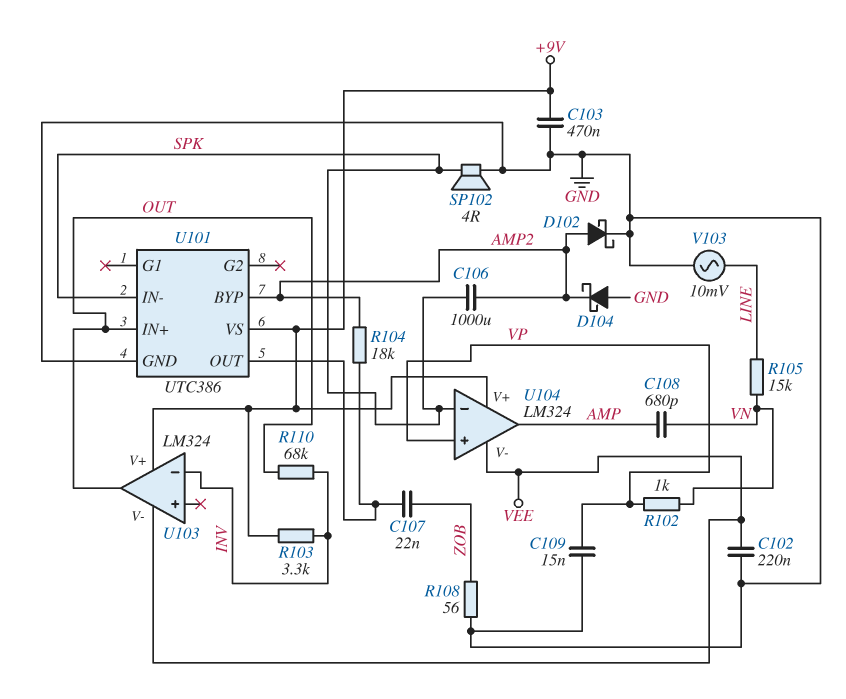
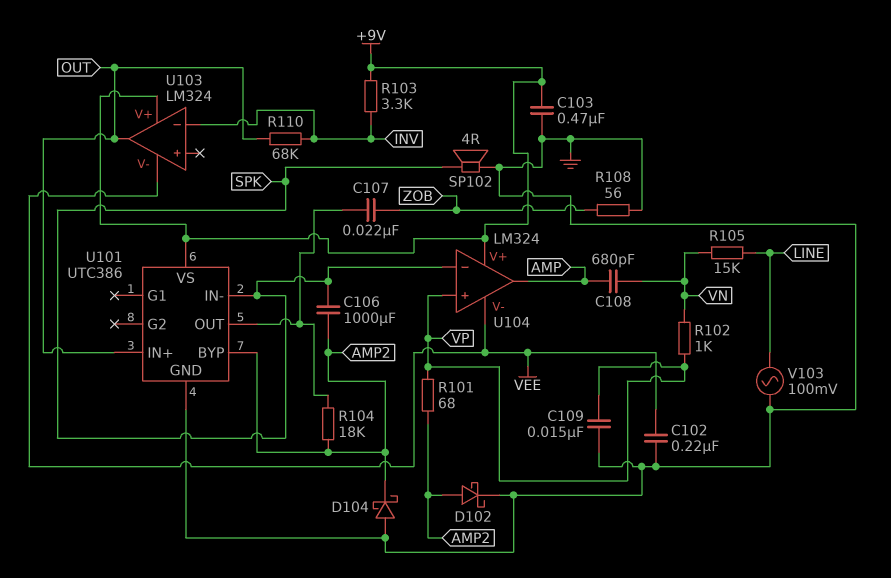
R101: none -> 68 (AMP2, VP)
V103: AC 10mV (GND, LINE) -> AC 100mV (GND, LINE)

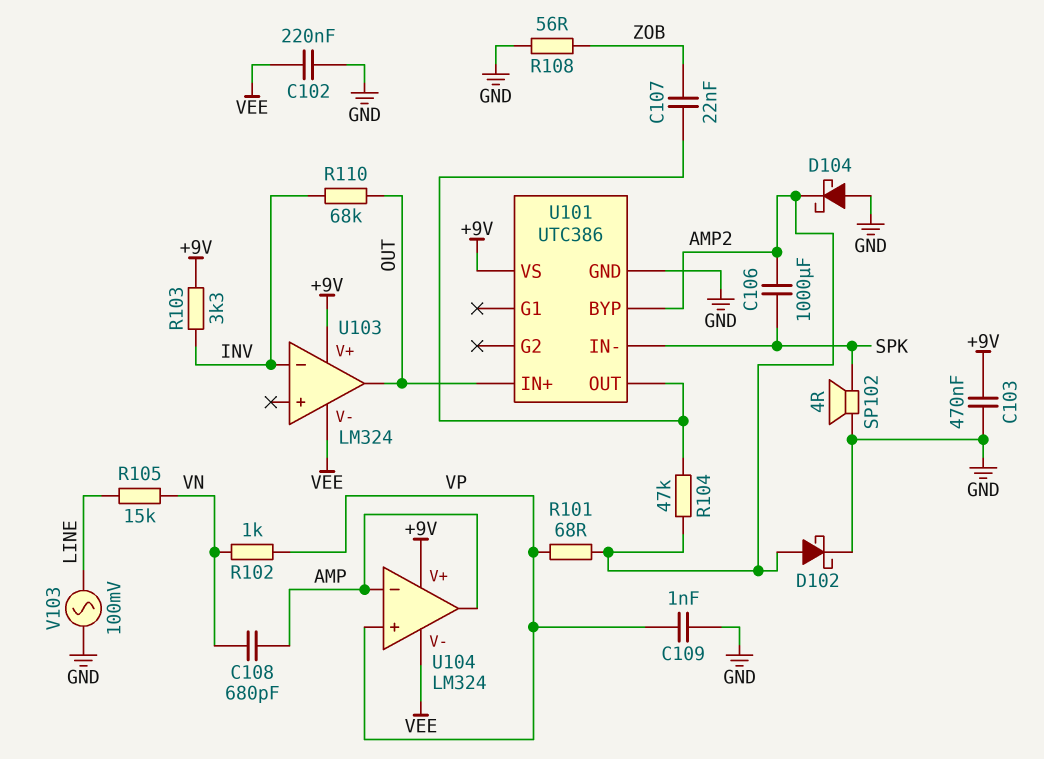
C109: 15nF (GND, VP) -> 1nF (GND, VP)
R104: 18k (AMP2, U101/OUT) -> 47k (AMP2, U101/OUT)
U104 pin in-: SPK -> AMP

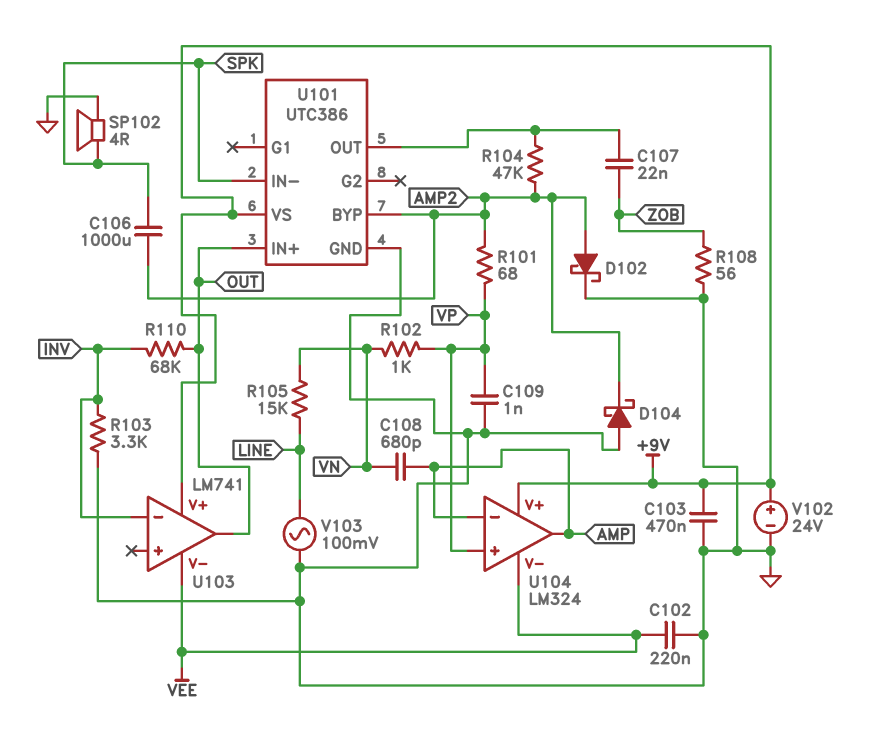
R103: 3.3k (+9V, INV) -> 3.3k (GND, INV)
U103: LM324 -> LM741
V102: none -> 24V (plus +9V, minus GND)

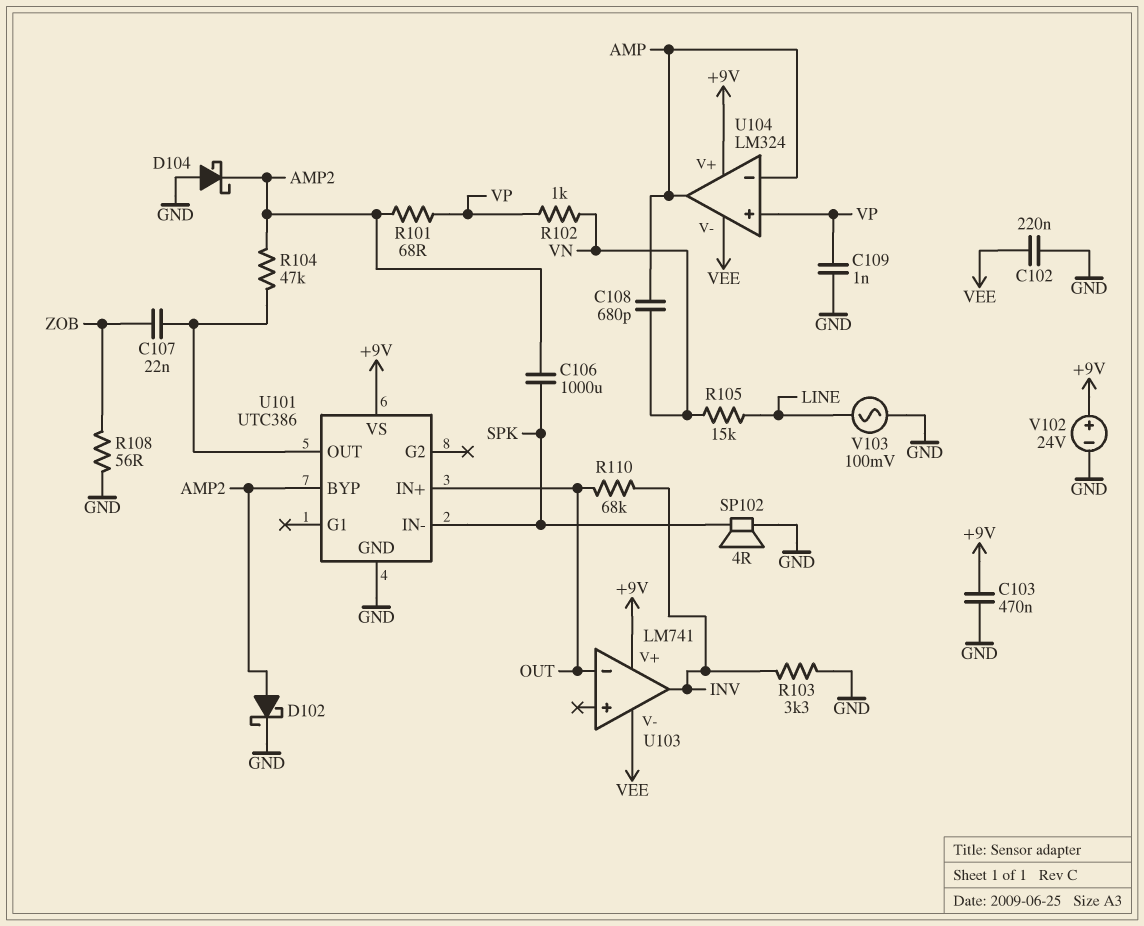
U103 pin in-: INV -> OUT
U103 pin out: OUT -> INV

